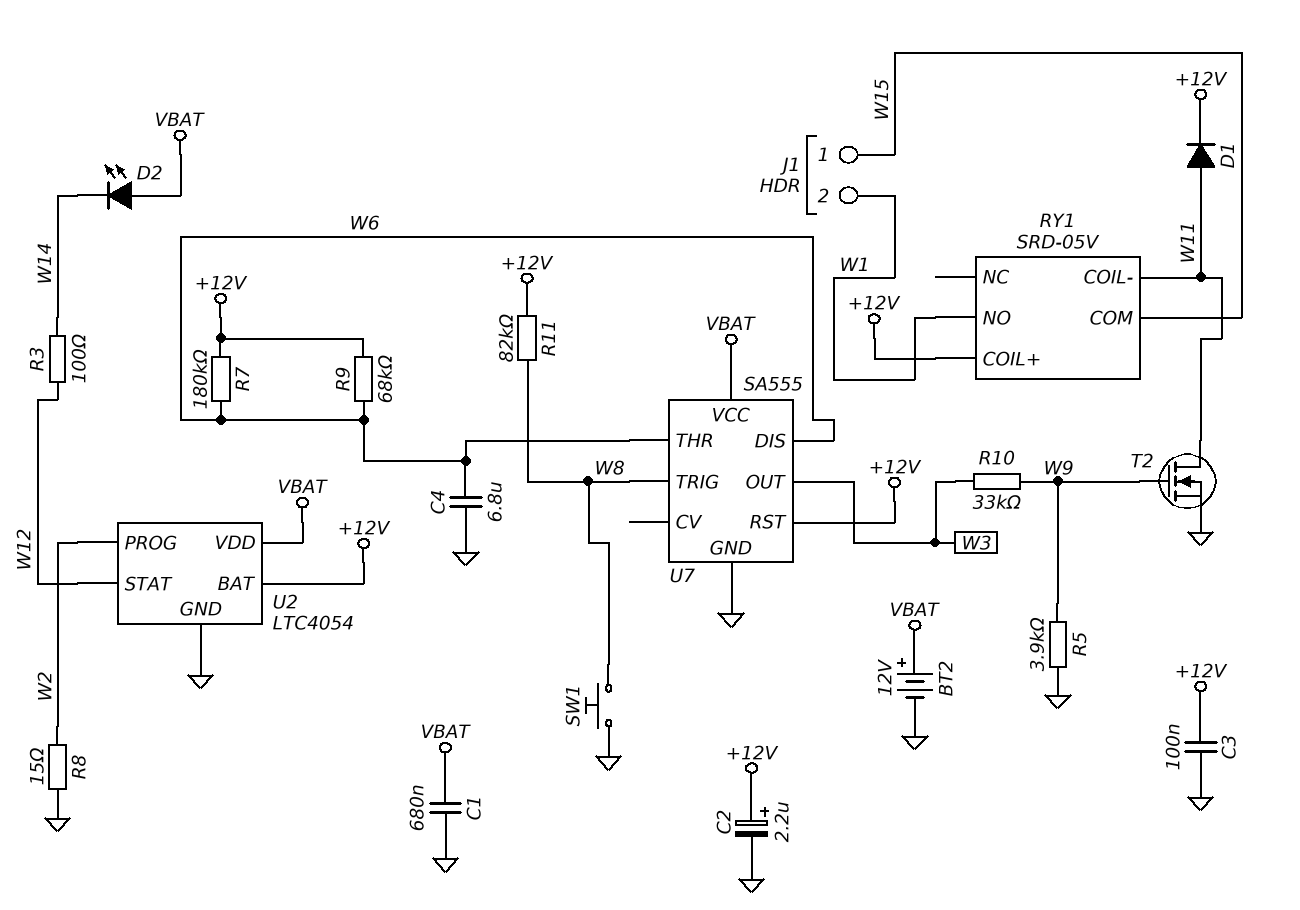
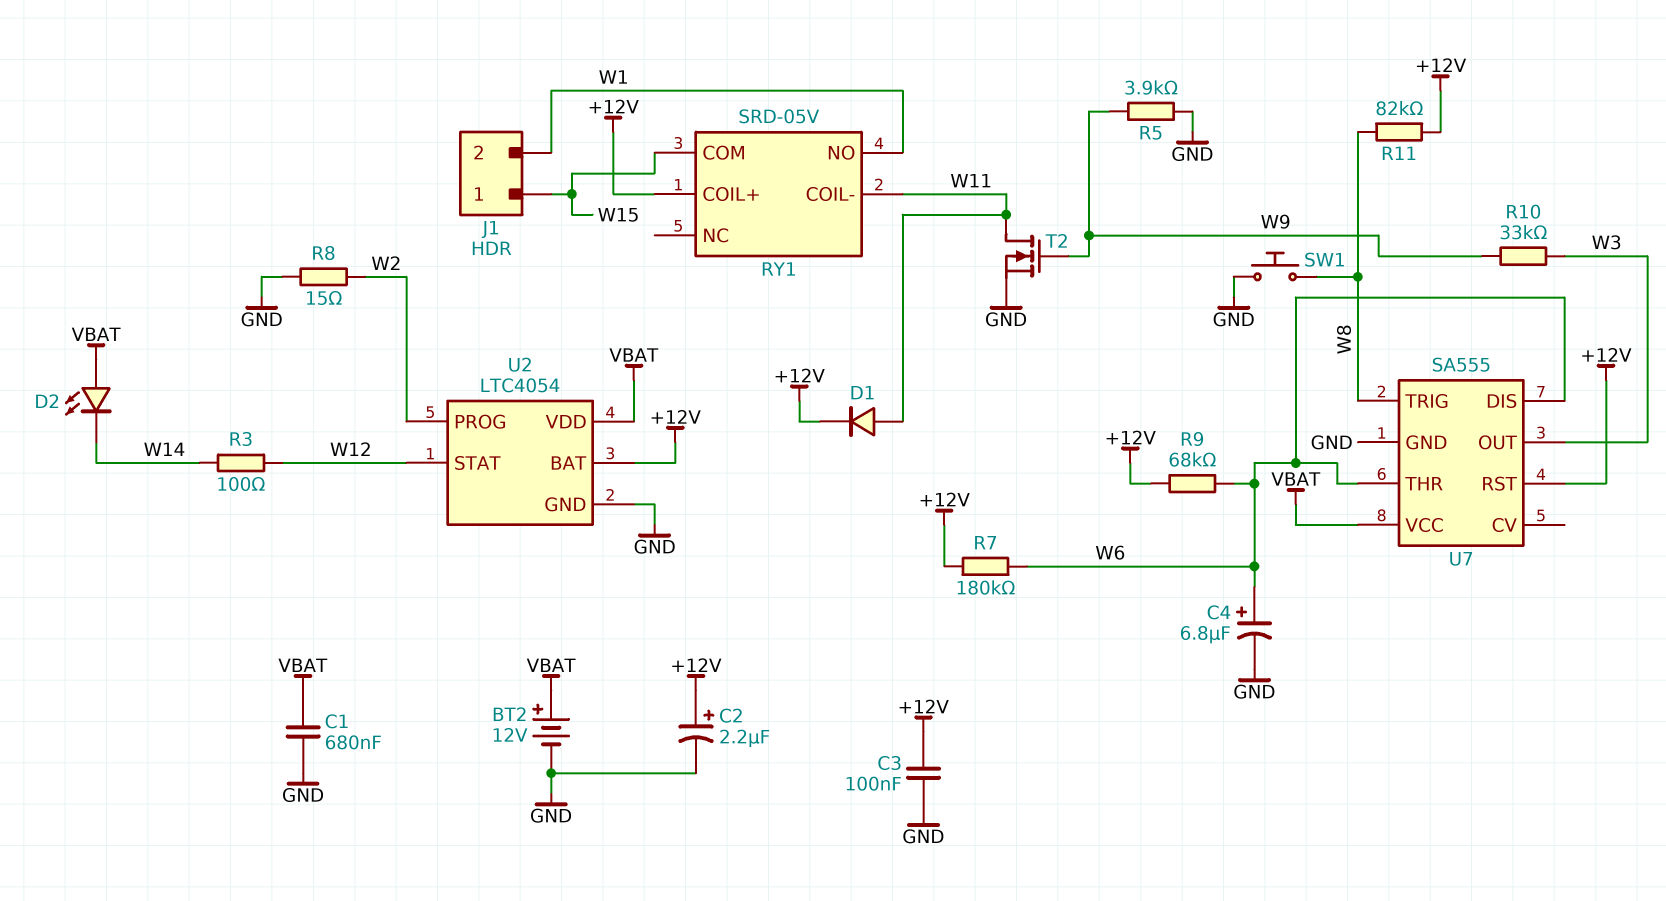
C4: 6.8uF (GND, W6) -> 6.8uF (plus W6, minus GND)

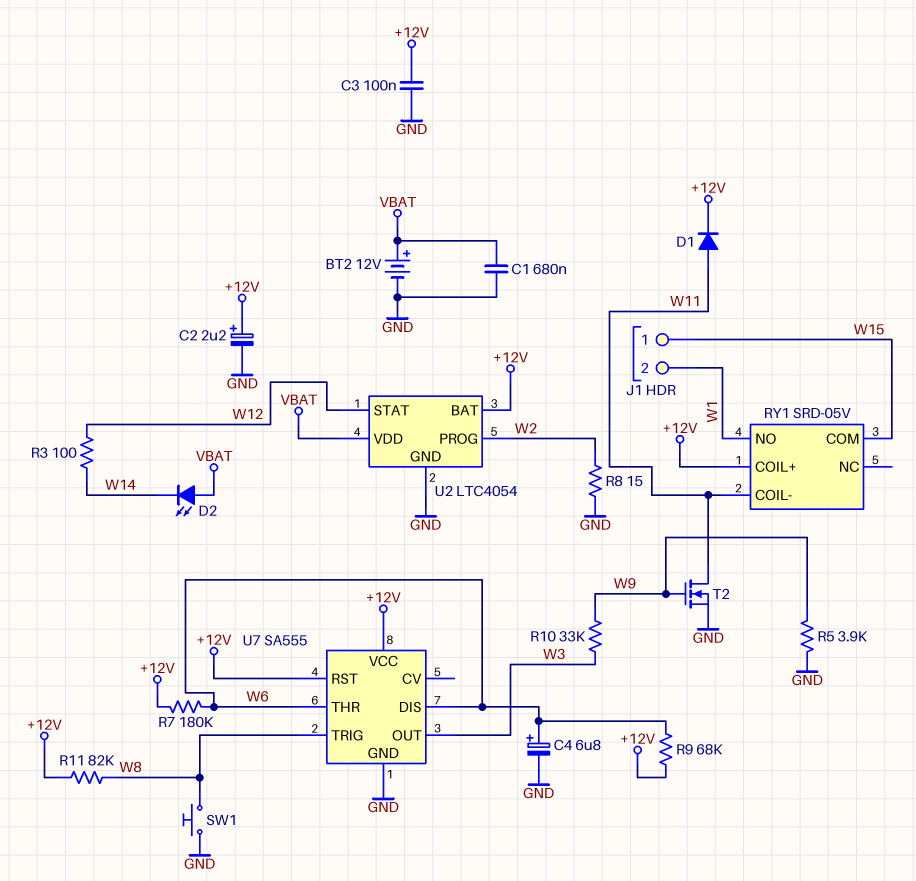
U7 pin VCC: VBAT -> +12V

